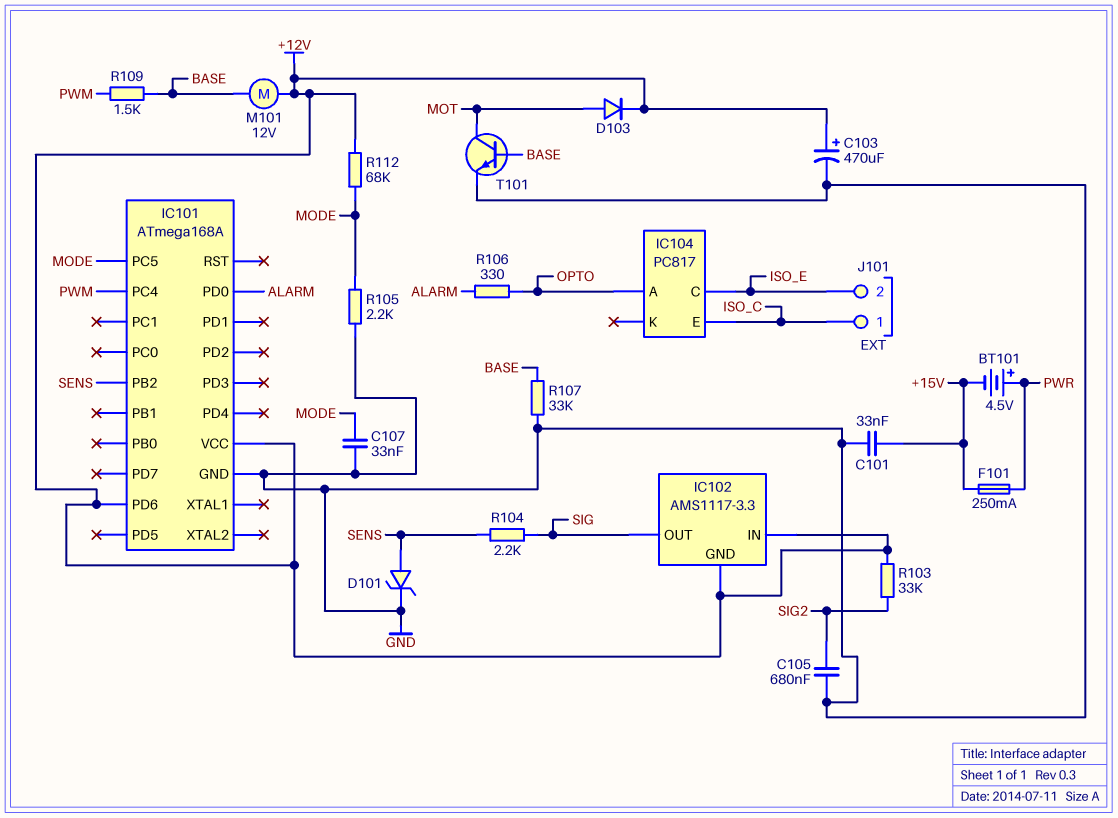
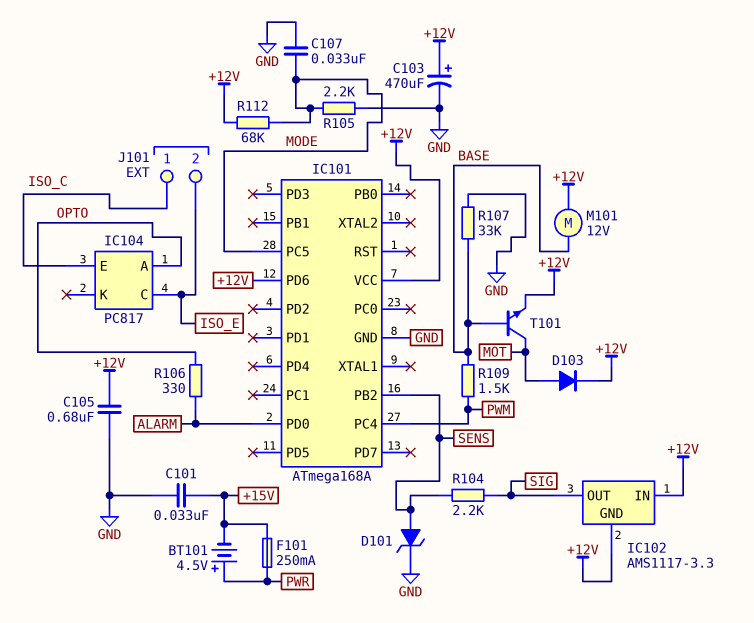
C105: 680nF (GND, SIG2) -> 680nF (+12V, GND)
R103: 33k (+12V, SIG2) -> none
T101: NPN (B BASE, C MOT, E GND) -> NPN (B BASE, C MOT, E +12V)

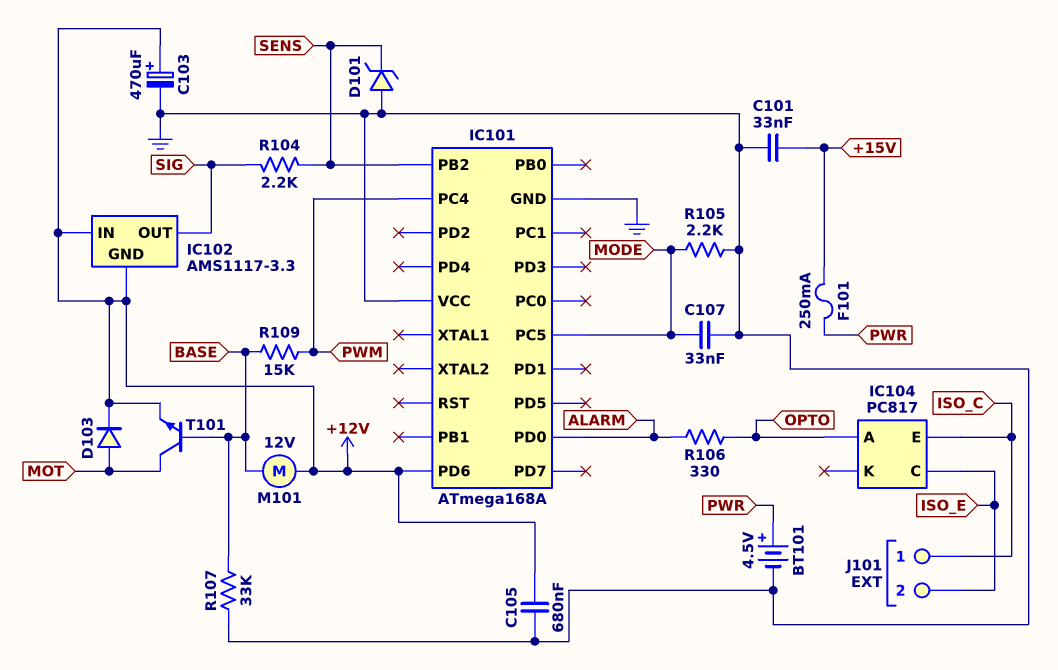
BT101: 4.5V (plus PWR, minus +15V) -> 4.5V (plus PWR, minus GND)
D101: zener (A SENS, K GND) -> zener (A GND, K SENS)
IC101 pin VCC: +12V -> GND
R109: 1.5k (BASE, PWM) -> 15k (BASE, PWM)
R112: 68k (+12V, MODE) -> none

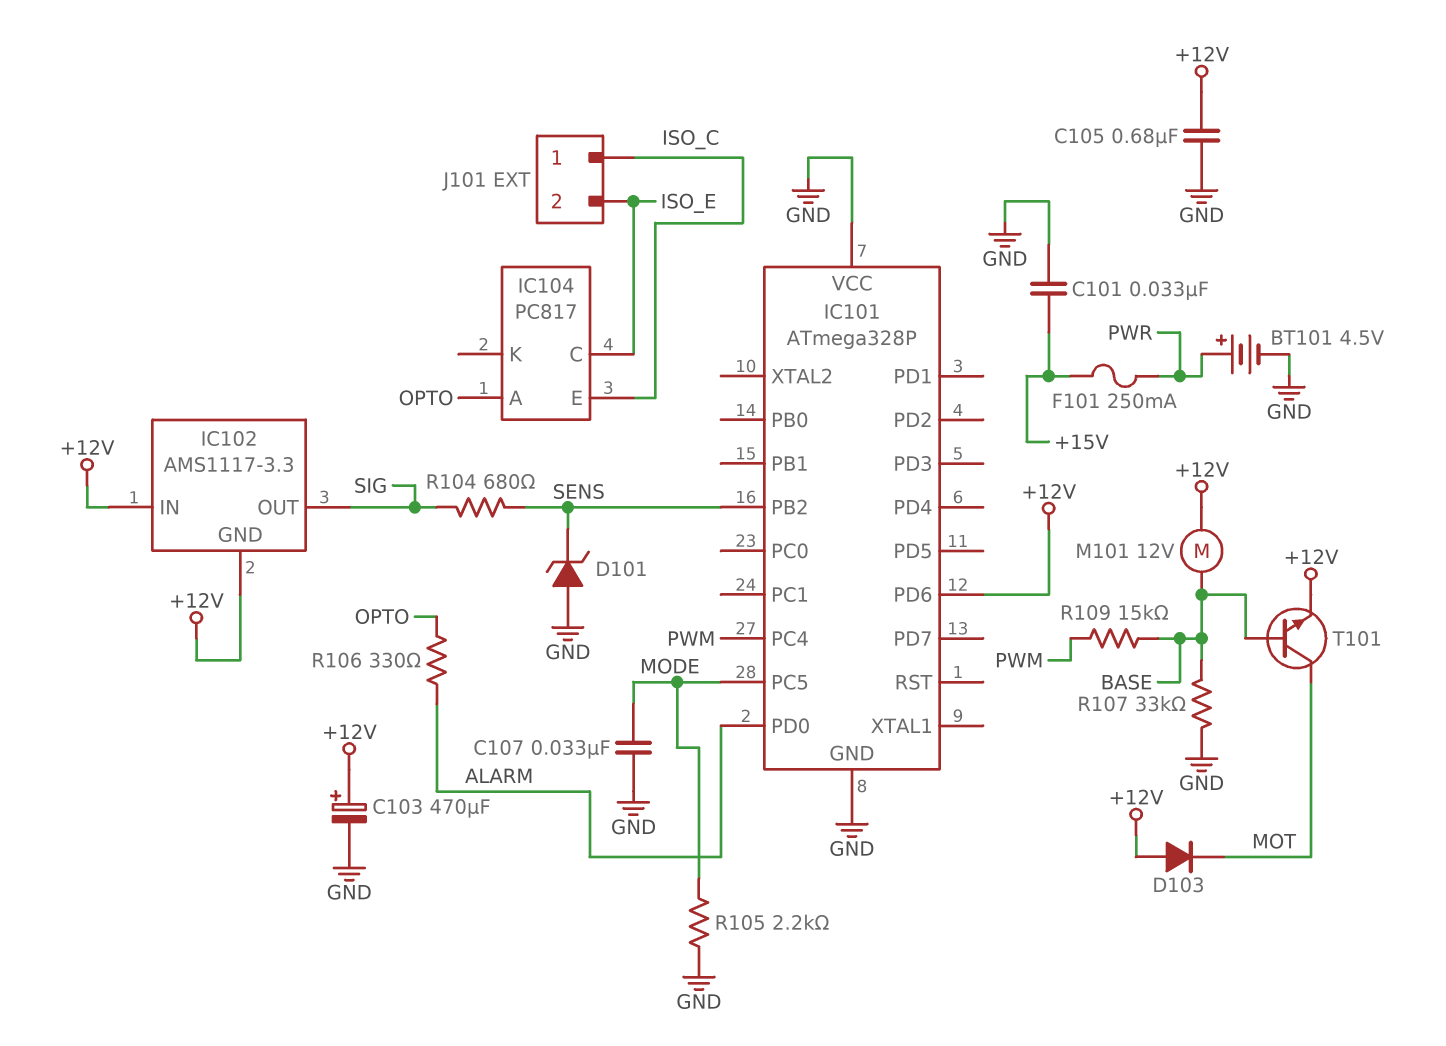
D103: diode (A MOT, K +12V) -> diode (A +12V, K MOT)
IC101: ATmega168A -> ATmega328P
R104: 2.2k (SENS, SIG) -> 680 (SENS, SIG)

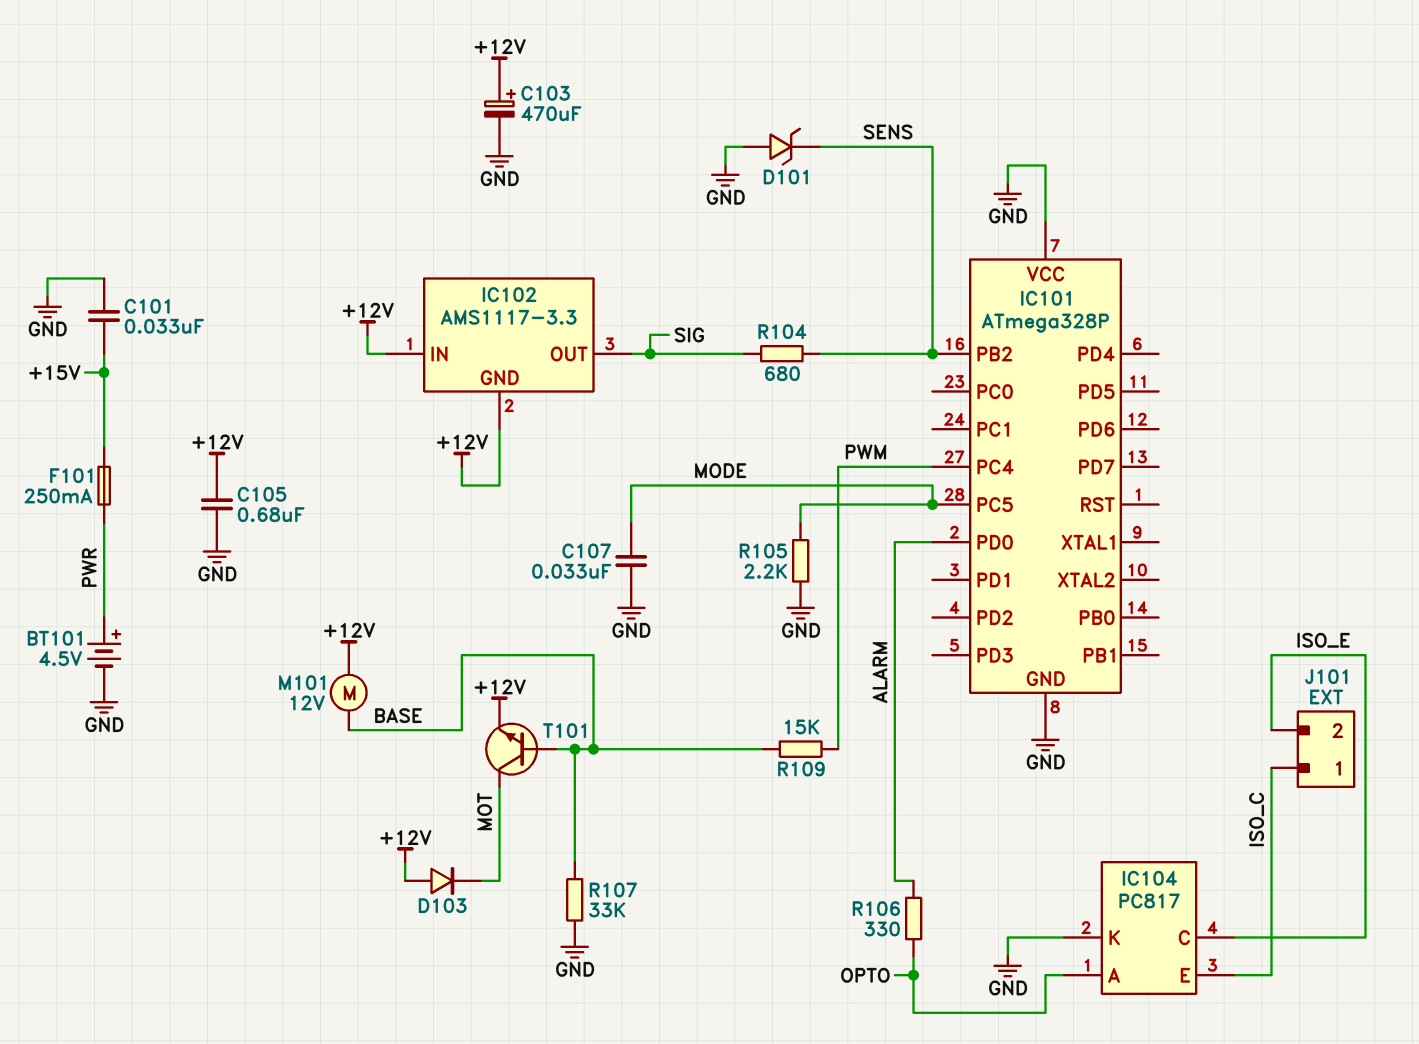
IC101 pin PD6: +12V -> none
IC104 pin K: none -> GND

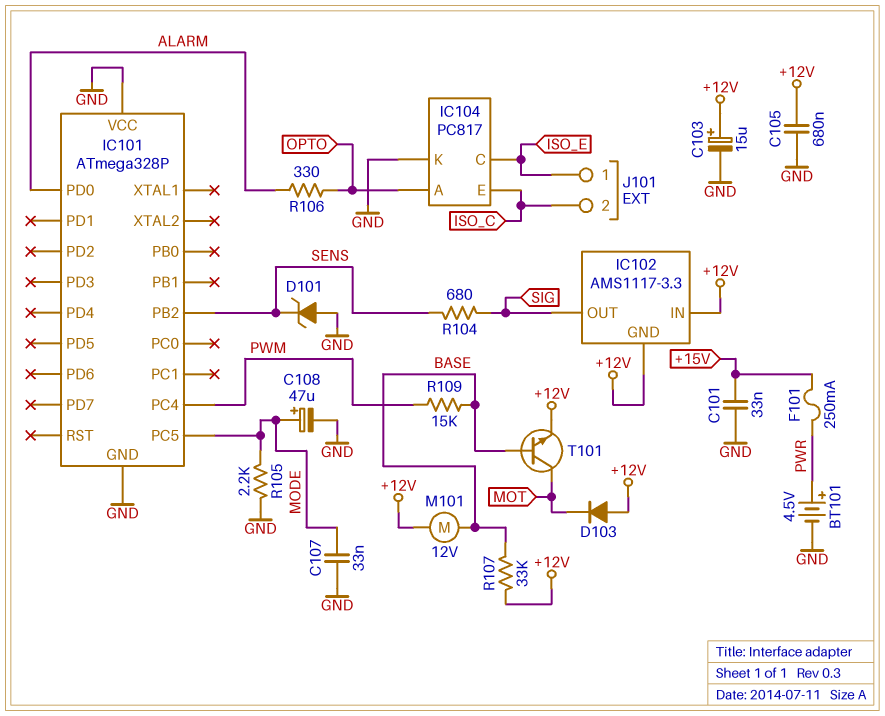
C103: 470uF (plus +12V, minus GND) -> 15uF (plus +12V, minus GND)
C108: none -> 47uF (plus MODE, minus GND)
J101 pin 1: ISO_C -> ISO_E
J101 pin 2: ISO_E -> ISO_C
R107: 33k (BASE, GND) -> 33k (+12V, BASE)

